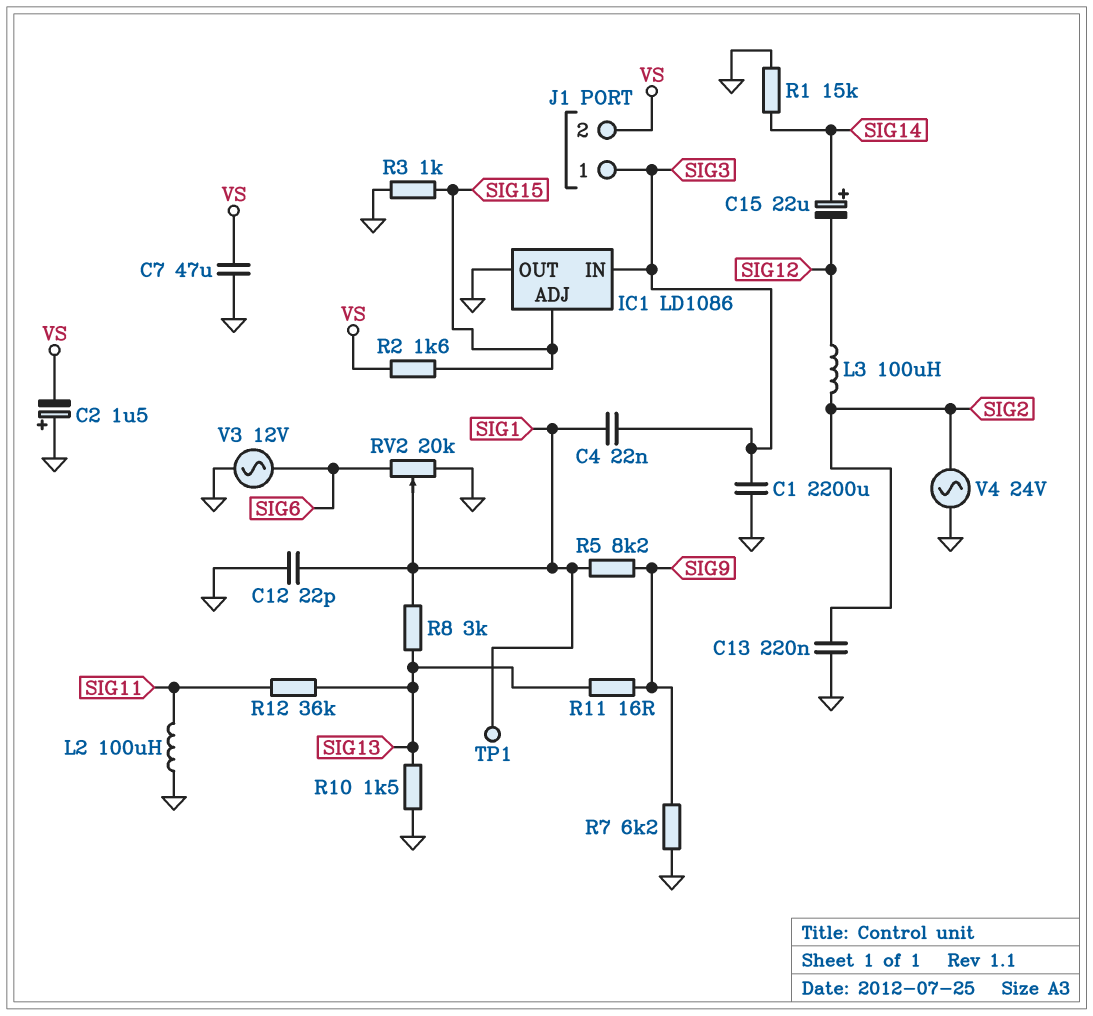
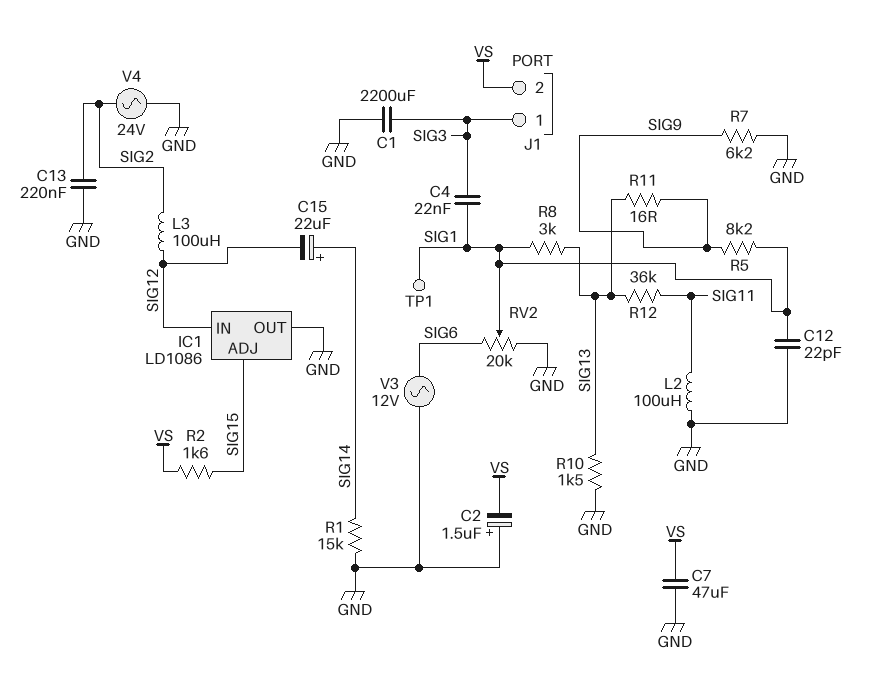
IC1 pin IN: SIG3 -> SIG12
R3: 1k (GND, SIG15) -> none

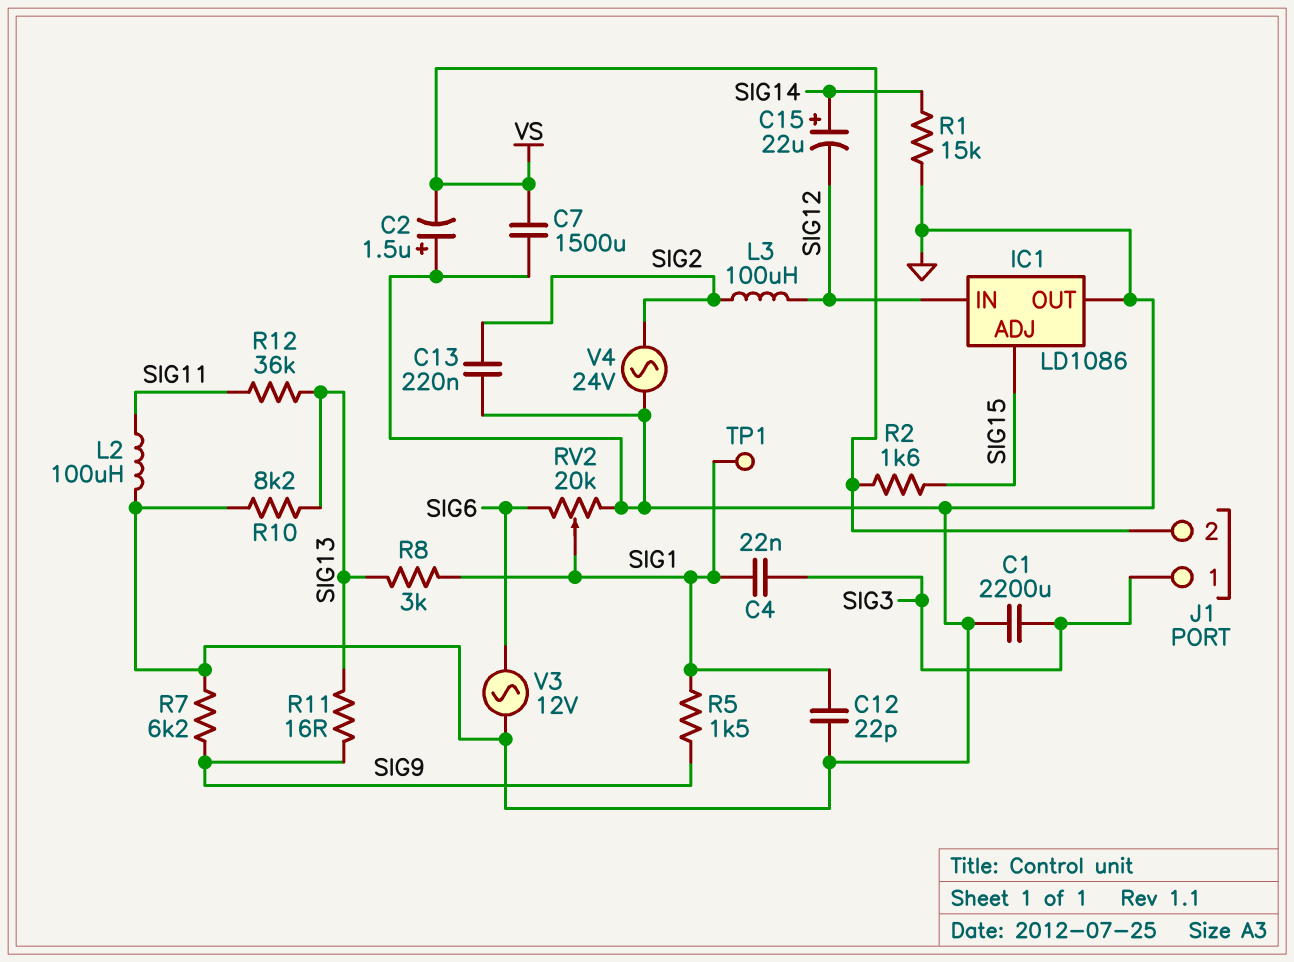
C7: 47uF (GND, VS) -> 1500uF (GND, VS)
R5: 8.2k (SIG1, SIG9) -> 1.5k (SIG1, SIG9)
R10: 1.5k (GND, SIG13) -> 8.2k (GND, SIG13)

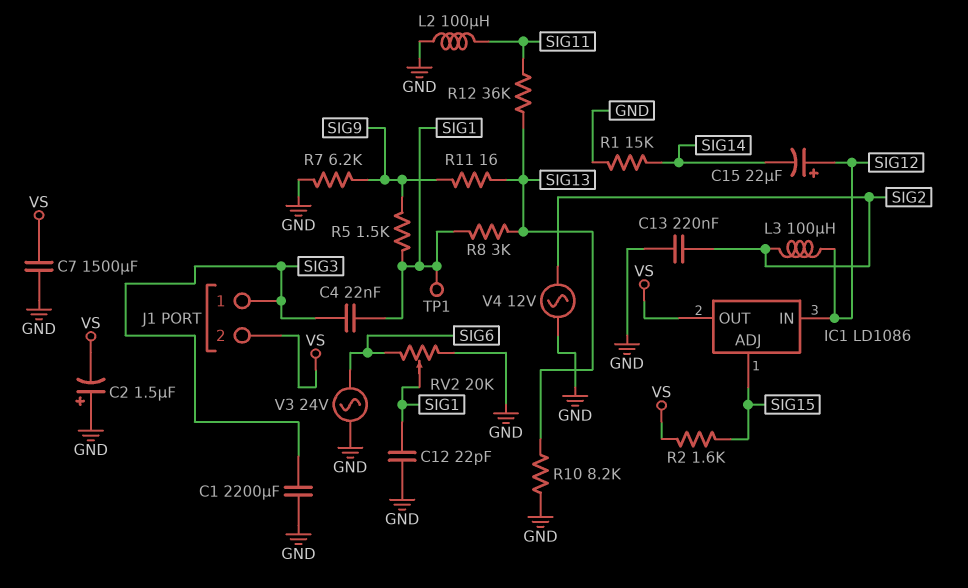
C15: 22uF (plus SIG14, minus SIG12) -> 22uF (plus SIG12, minus SIG14)
IC1 pin OUT: GND -> VS
V3: AC 12V (GND, SIG6) -> AC 24V (GND, SIG6)
V4: AC 24V (GND, SIG2) -> AC 12V (GND, SIG2)

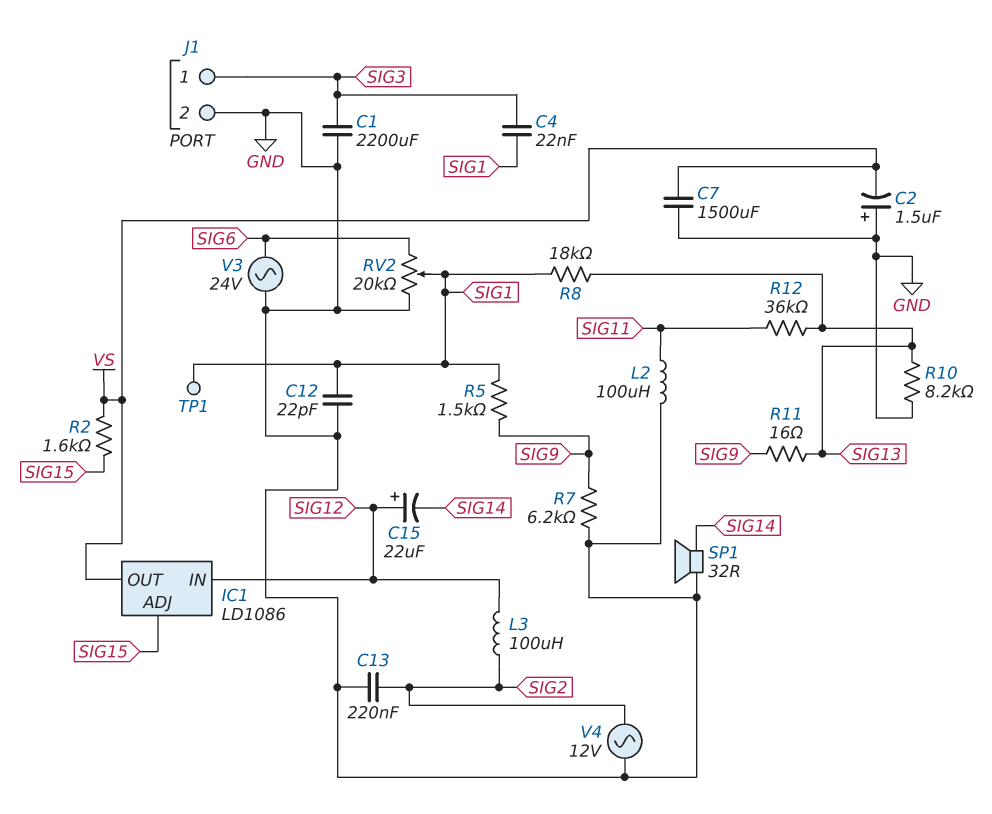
J1 pin 2: VS -> GND
R1: 15k (GND, SIG14) -> none
R8: 3k (SIG1, SIG13) -> 18k (SIG1, SIG13)
SP1: none -> speaker 32R (GND, SIG14)

